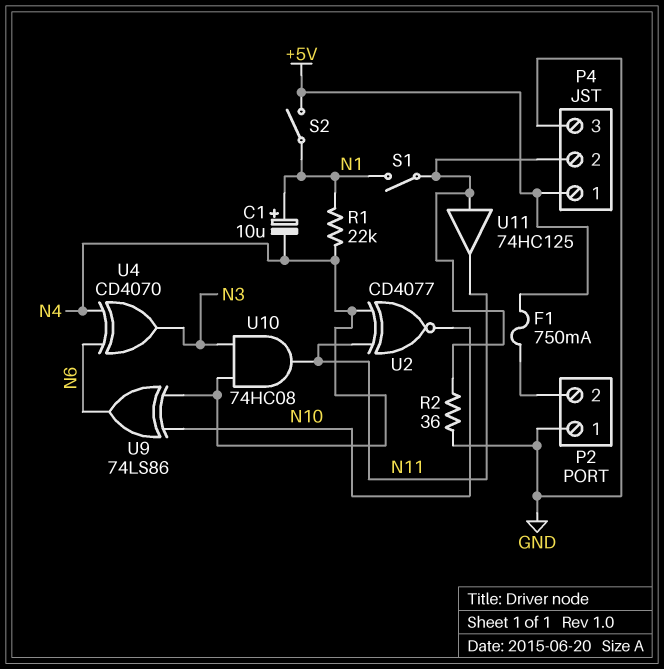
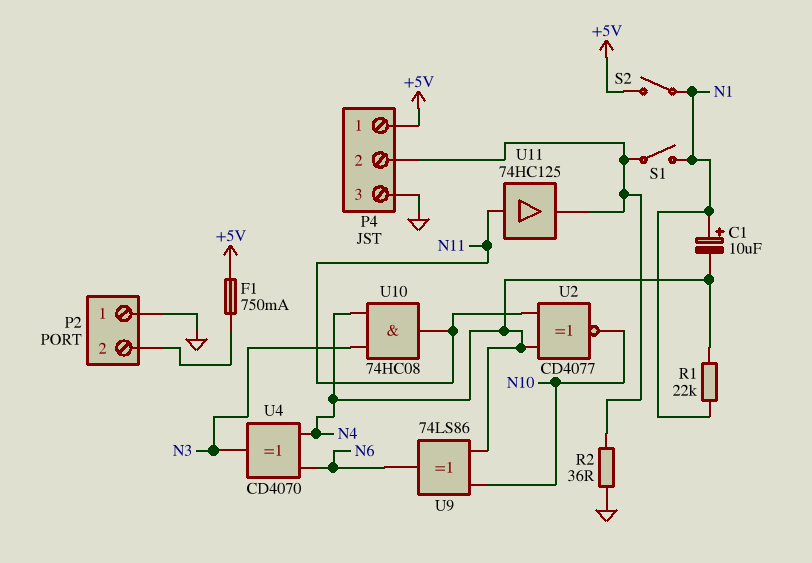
U11: buffer 74HC125 (in P4/2, out N11) -> buffer 74HC125 (in N11, out P4/2)

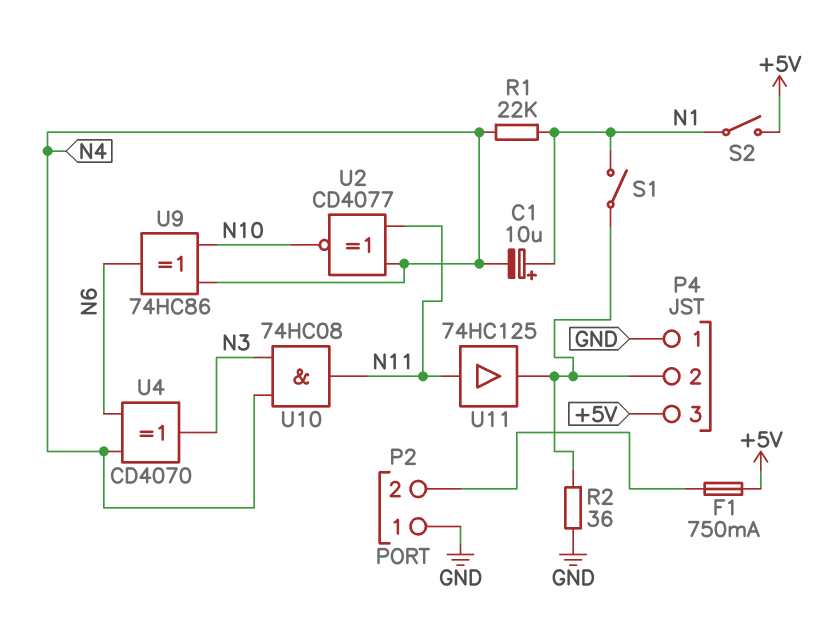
P4 pin 1: +5V -> GND
P4 pin 3: GND -> +5V
U9: XOR 74LS86 (in N4, in N10, out N6) -> XOR 74HC86 (in N4, in N10, out N6)

